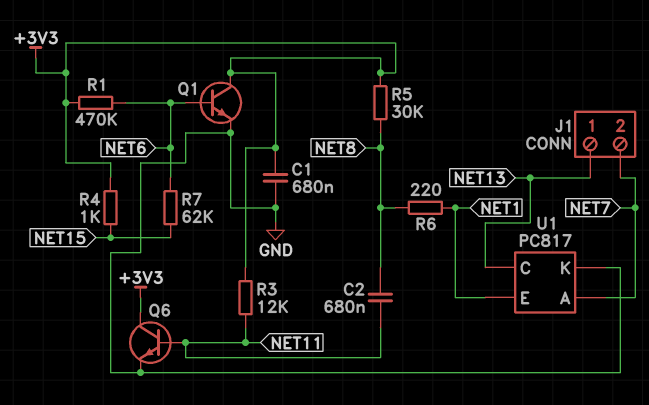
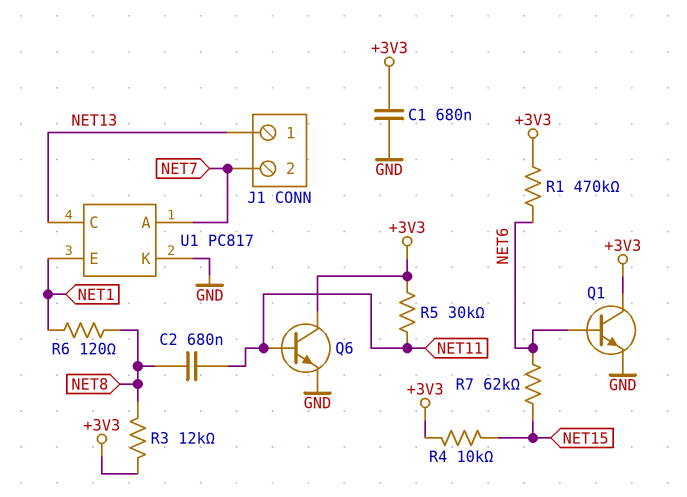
R3: 12k (+3V3, NET11) -> 12k (+3V3, NET8)
R4: 1k (+3V3, NET15) -> 10k (+3V3, NET15)
R5: 30k (+3V3, NET8) -> 30k (+3V3, NET11)
R6: 220 (NET1, NET8) -> 120 (NET1, NET8)

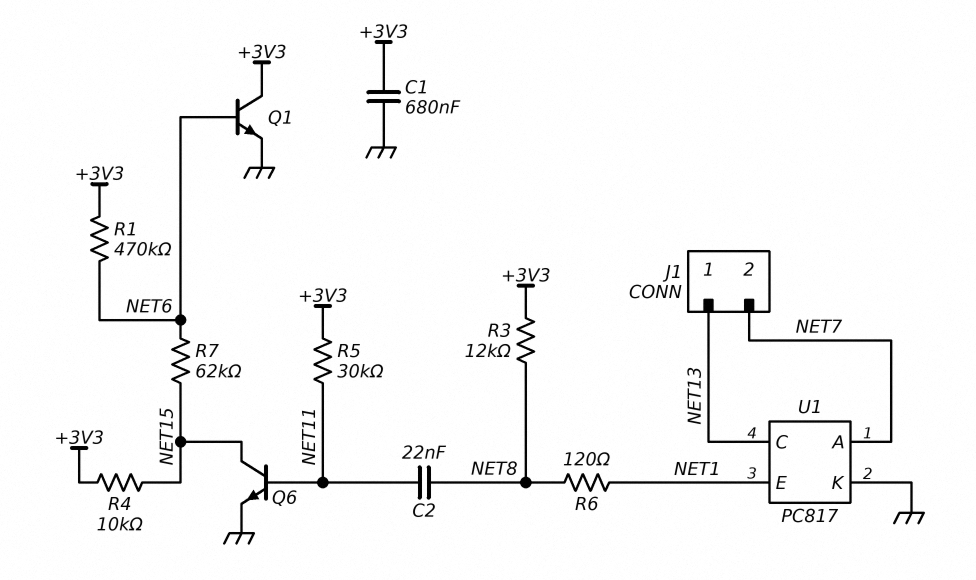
C2: 680nF (NET8, NET11) -> 22nF (NET8, NET11)
Q6: NPN (B NET11, C +3V3, E GND) -> NPN (B NET11, C NET15, E GND)

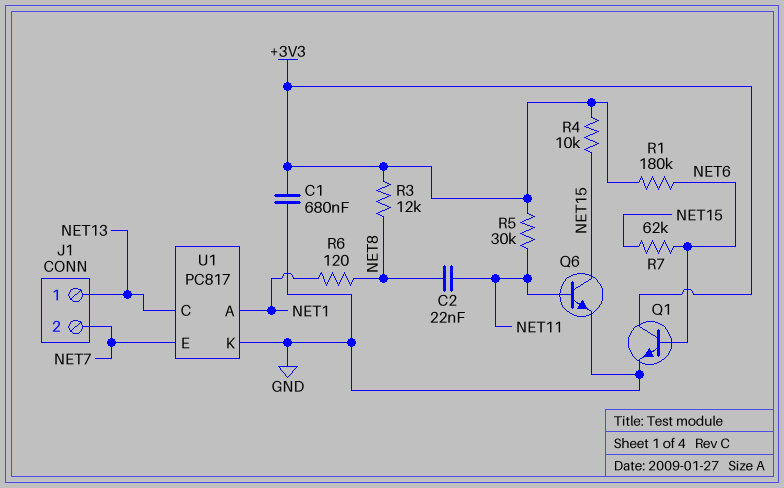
R1: 470k (+3V3, NET6) -> 180k (+3V3, NET6)
U1 pin A: NET7 -> NET1
U1 pin E: NET1 -> NET7

